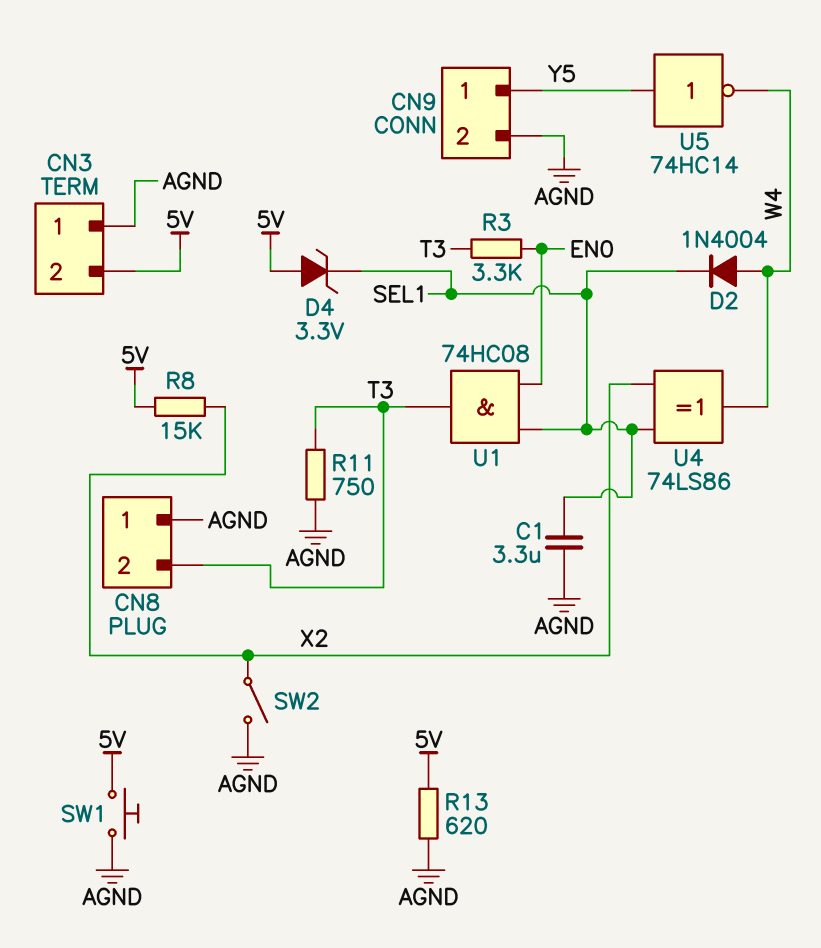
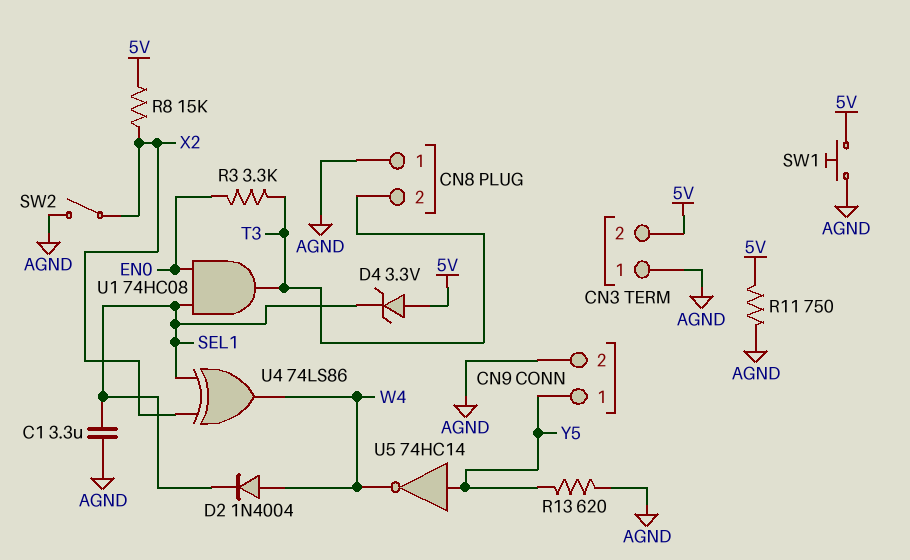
R11: 750 (AGND, T3) -> 750 (5V, AGND)
R13: 620 (5V, AGND) -> 620 (AGND, Y5)

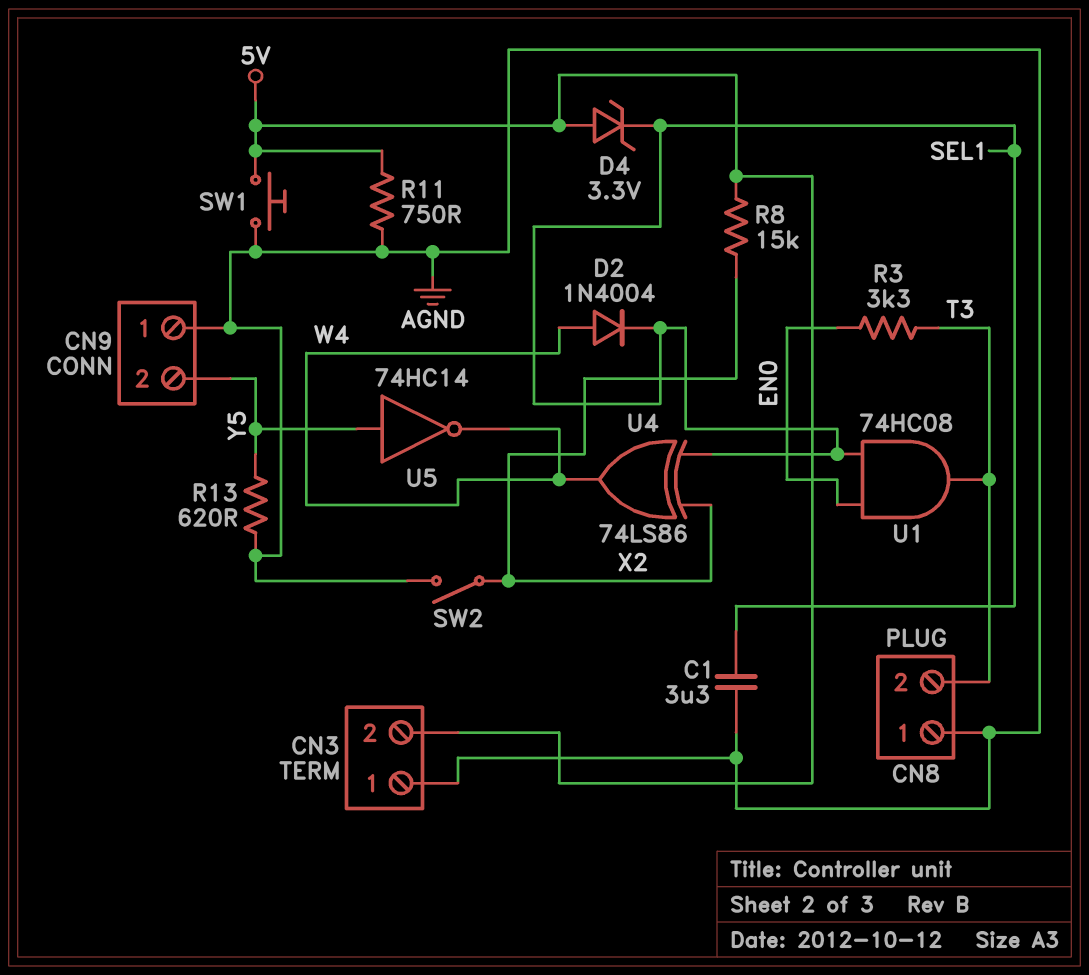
CN9 pin 1: Y5 -> AGND
CN9 pin 2: AGND -> Y5

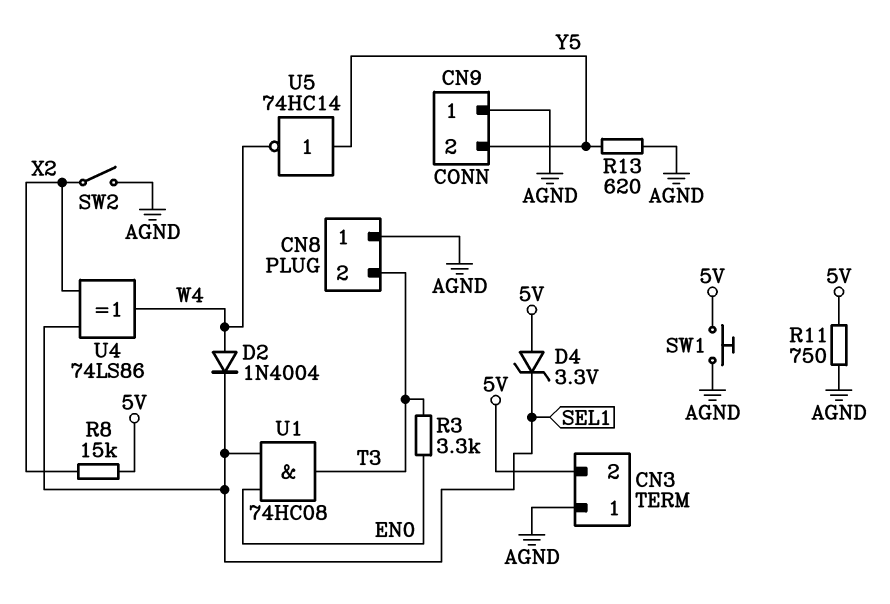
C1: 3.3uF (AGND, SEL1) -> none

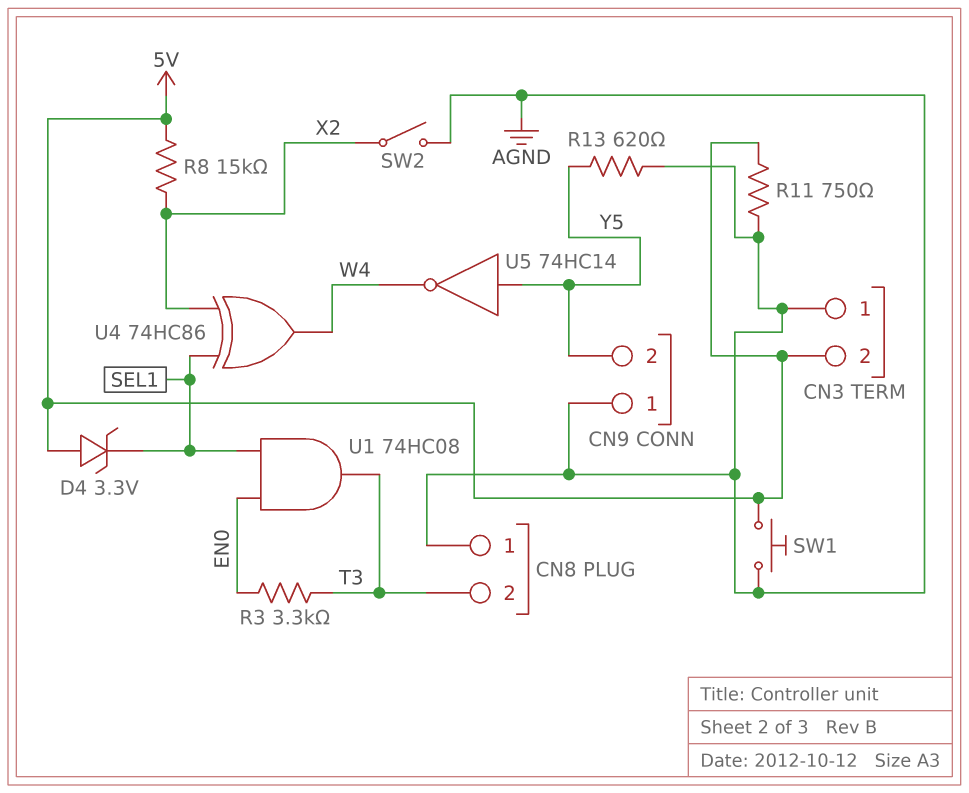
D2: diode 1N4004 (A W4, K SEL1) -> none
U4: XOR 74LS86 (in SEL1, in X2, out W4) -> XOR 74HC86 (in SEL1, in X2, out W4)

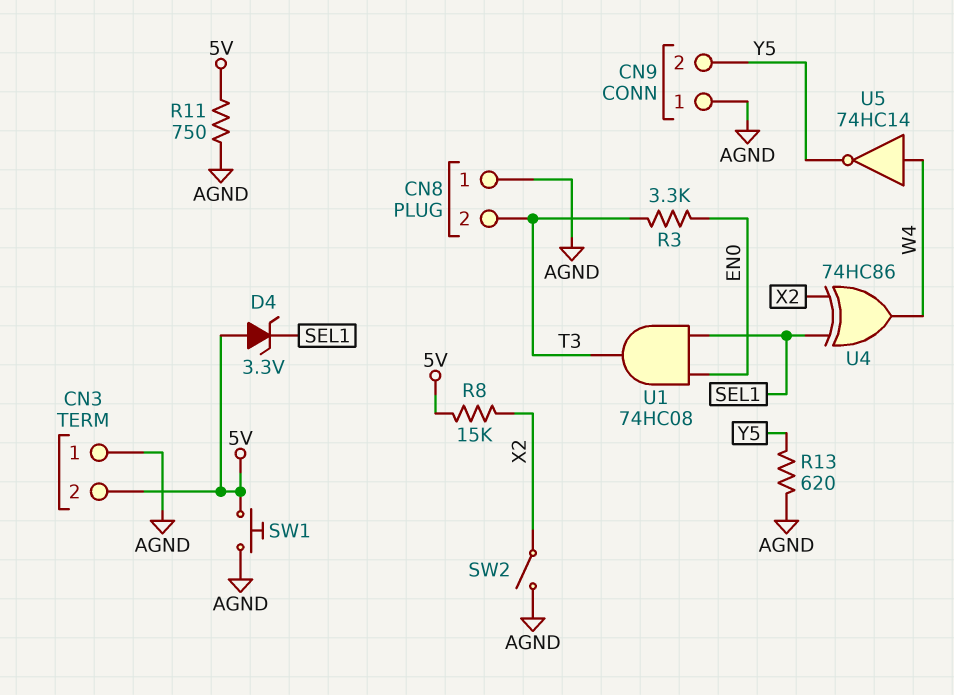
U5: NOT 74HC14 (in Y5, out W4) -> NOT 74HC14 (in W4, out Y5)

